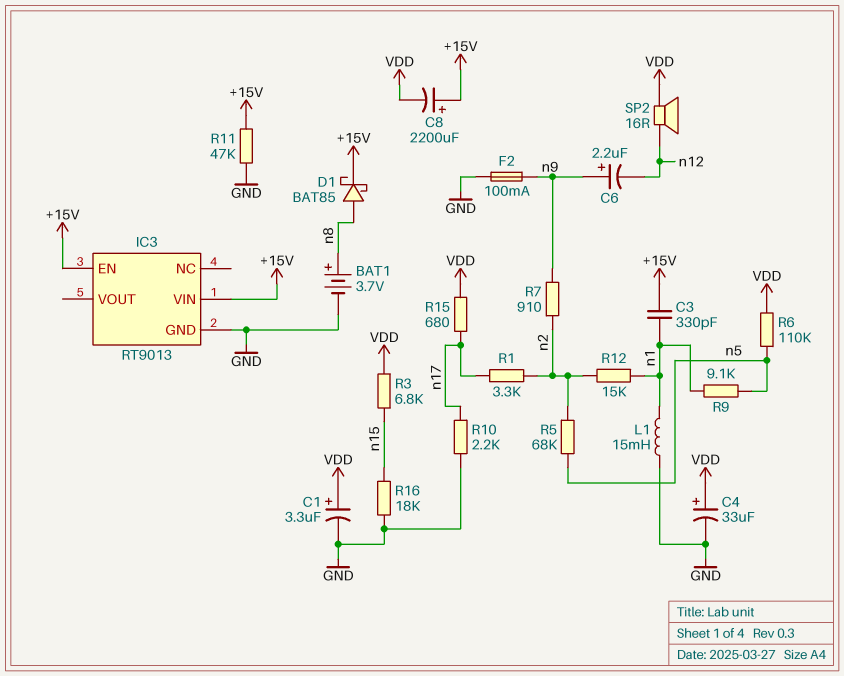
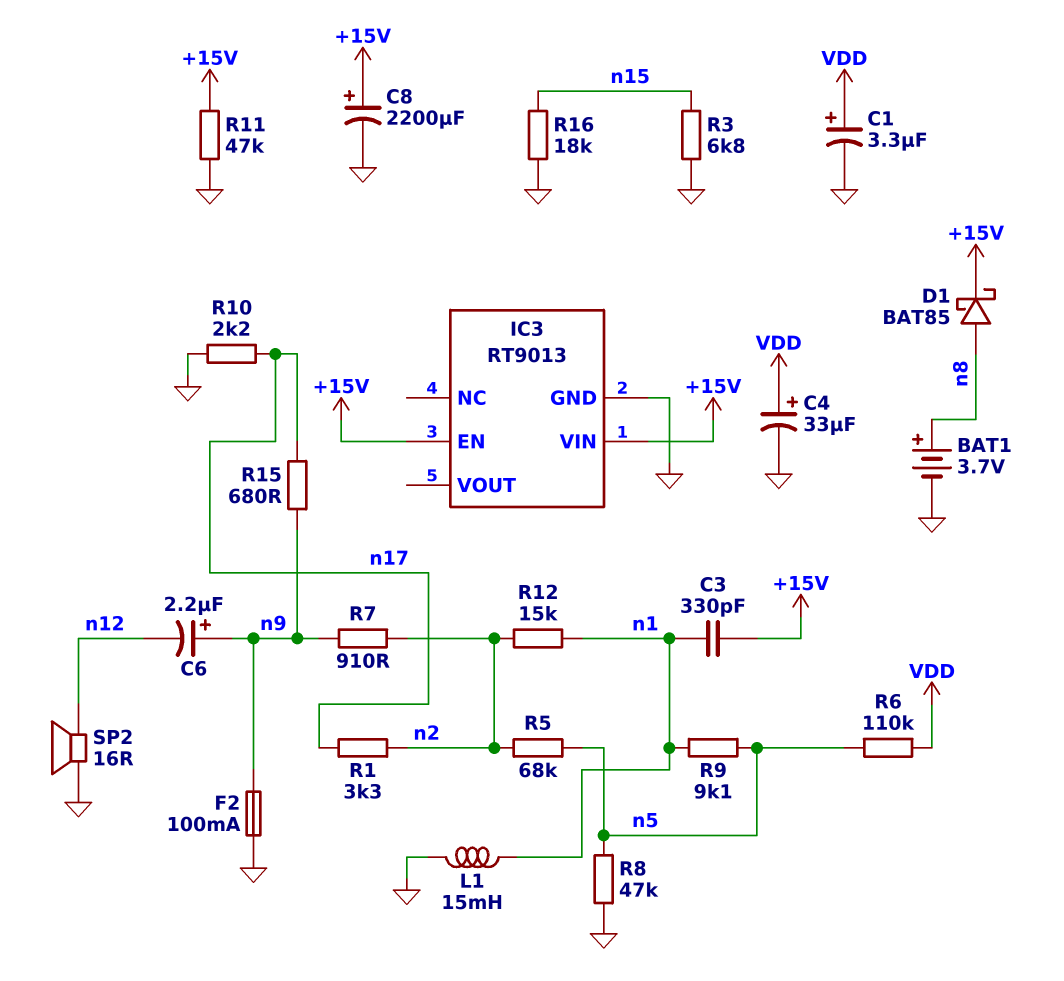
C8: 2200uF (plus +15V, minus VDD) -> 2200uF (plus +15V, minus GND)
R3: 6.8k (VDD, n15) -> 6.8k (GND, n15)
R8: none -> 47k (GND, n5)
R15: 680 (VDD, n17) -> 680 (n9, n17)
SP2: speaker 16R (VDD, n12) -> speaker 16R (GND, n12)

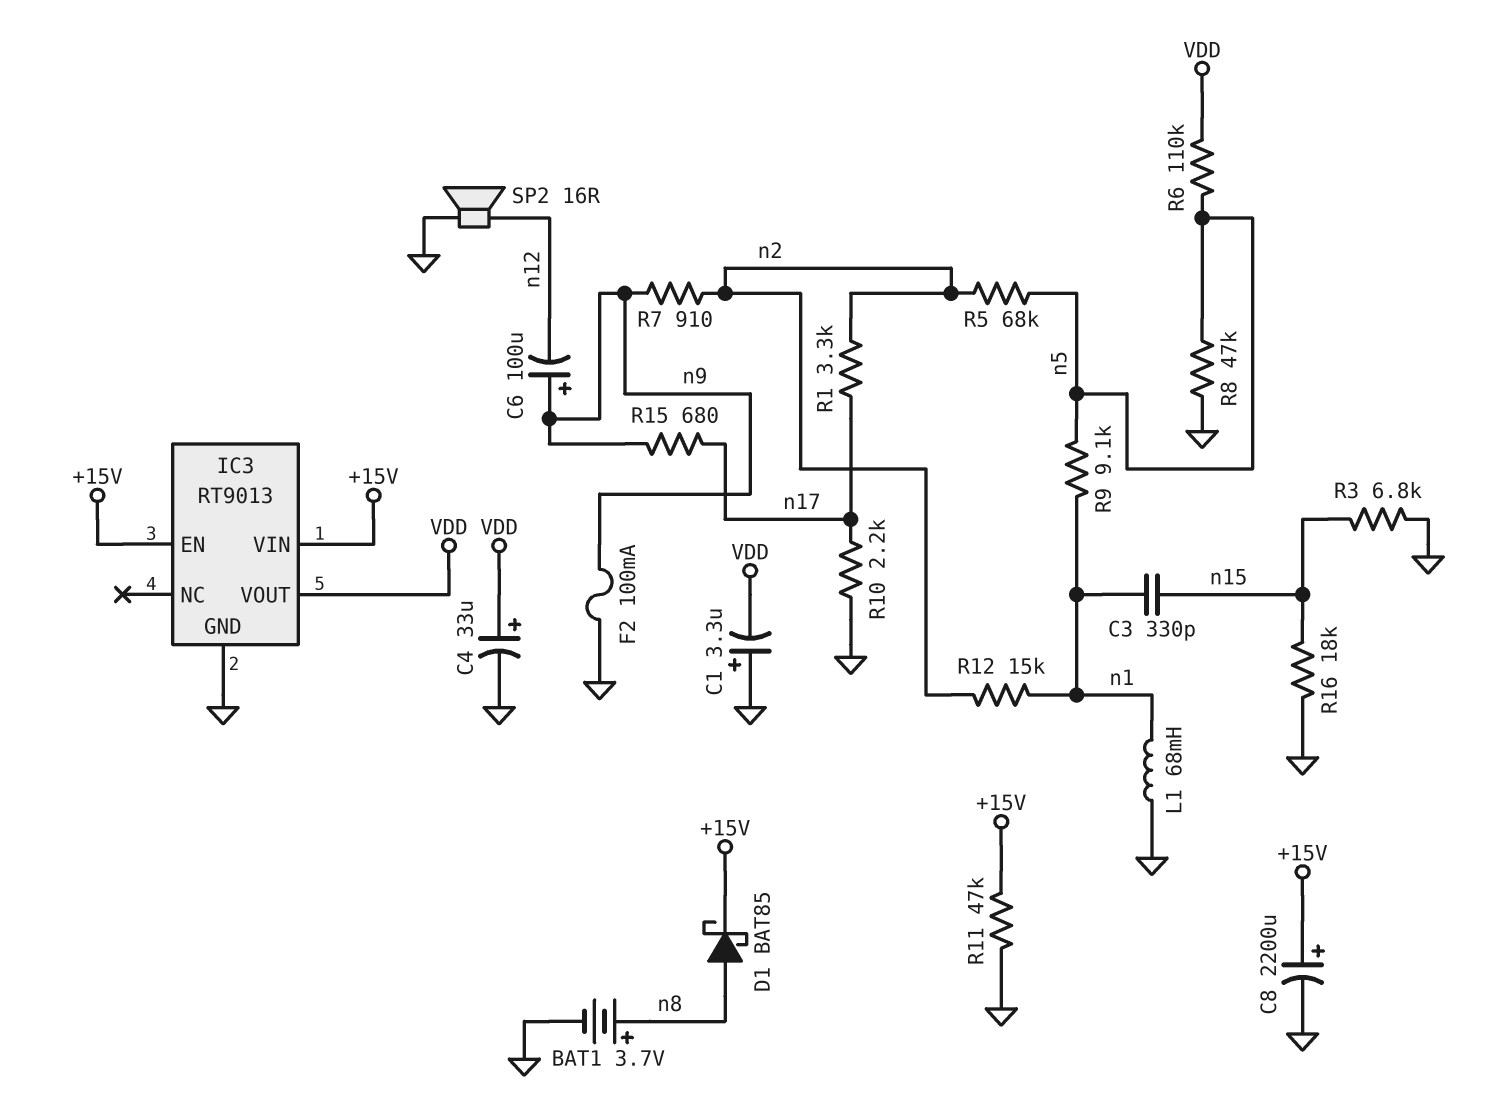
C1: 3.3uF (plus VDD, minus GND) -> 3.3uF (plus GND, minus VDD)
C3: 330pF (+15V, n1) -> 330pF (n1, n15)
C6: 2.2uF (plus n9, minus n12) -> 100uF (plus n9, minus n12)
IC3 pin VOUT: none -> VDD
L1: 15mH (GND, n1) -> 68mH (GND, n1)

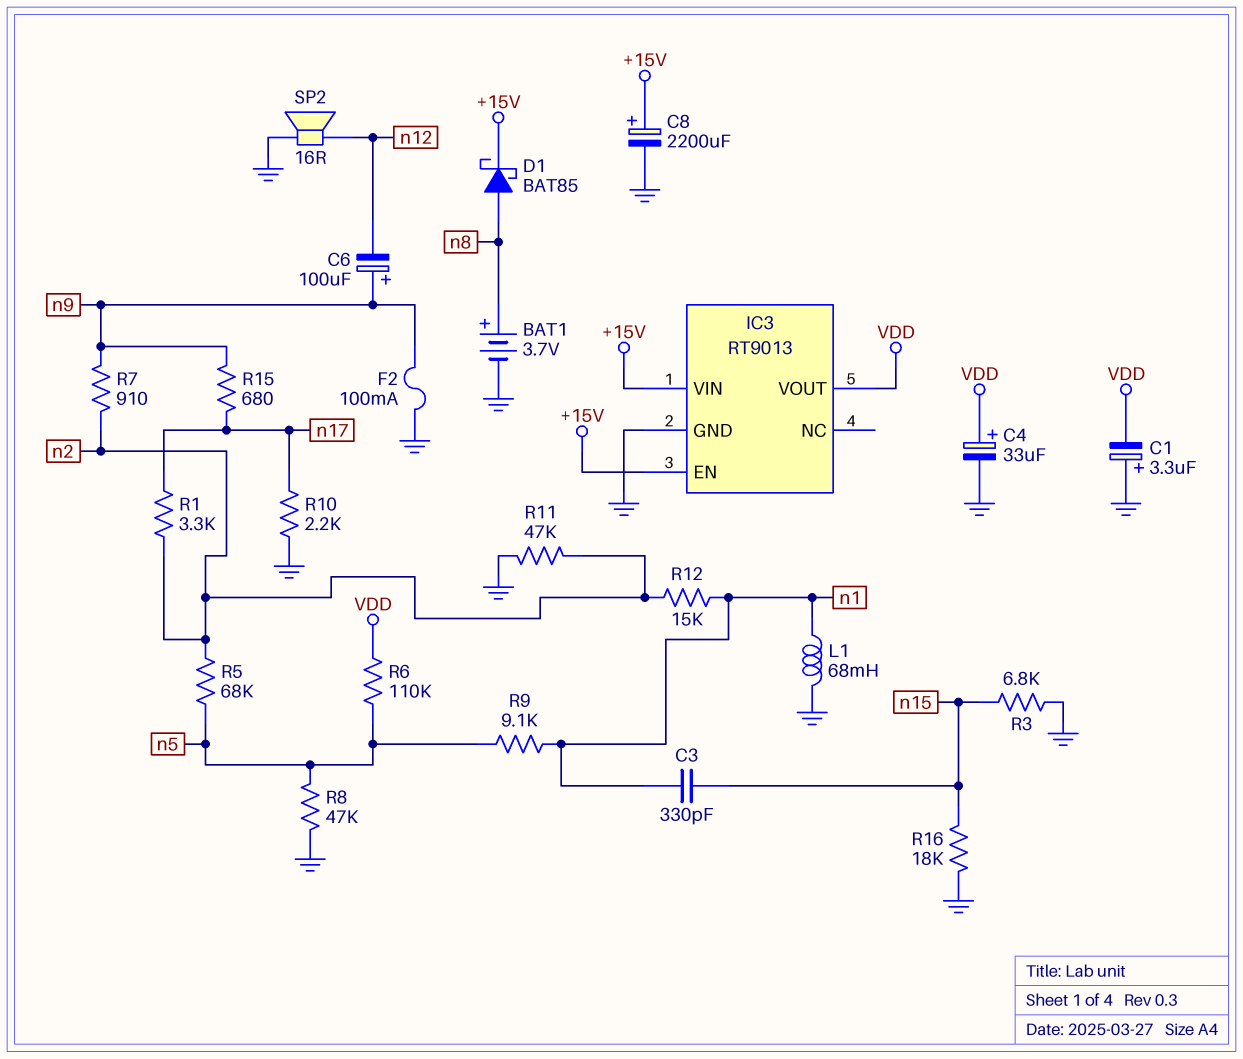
R11: 47k (+15V, GND) -> 47k (GND, n2)

